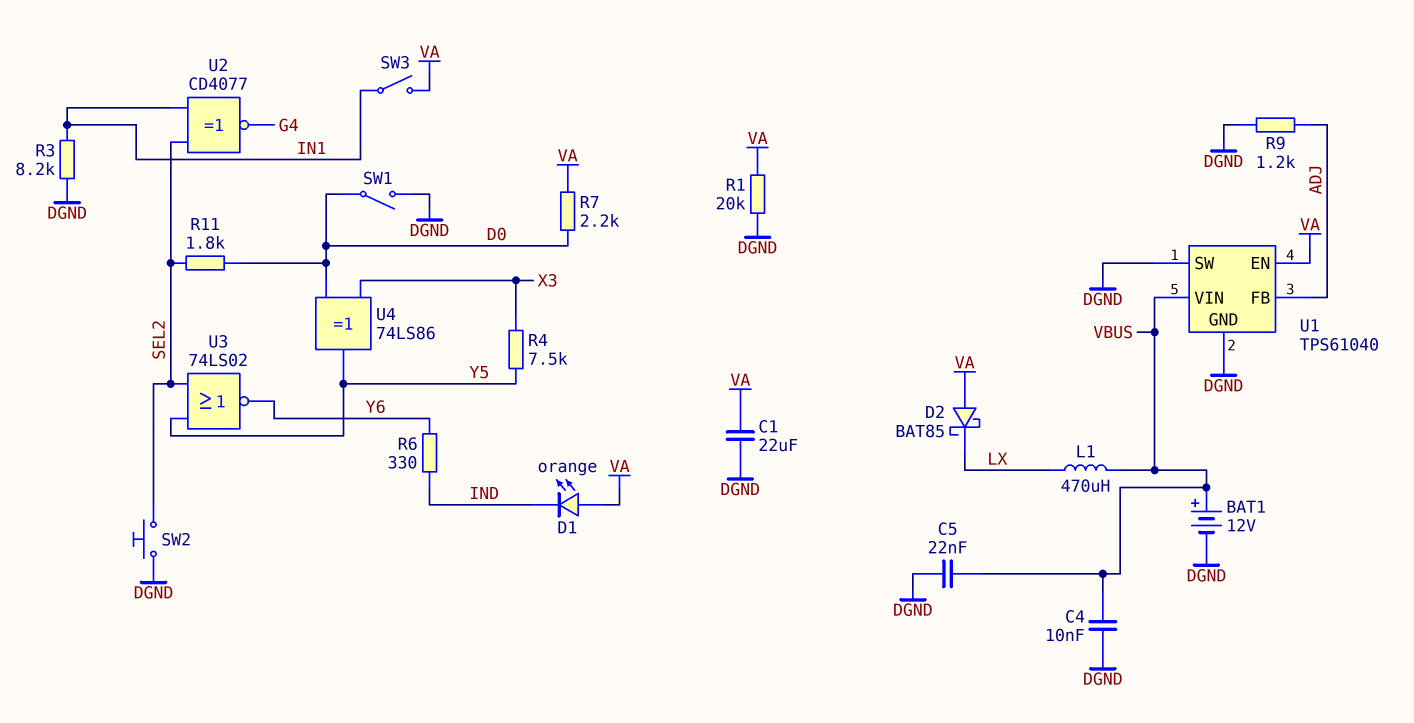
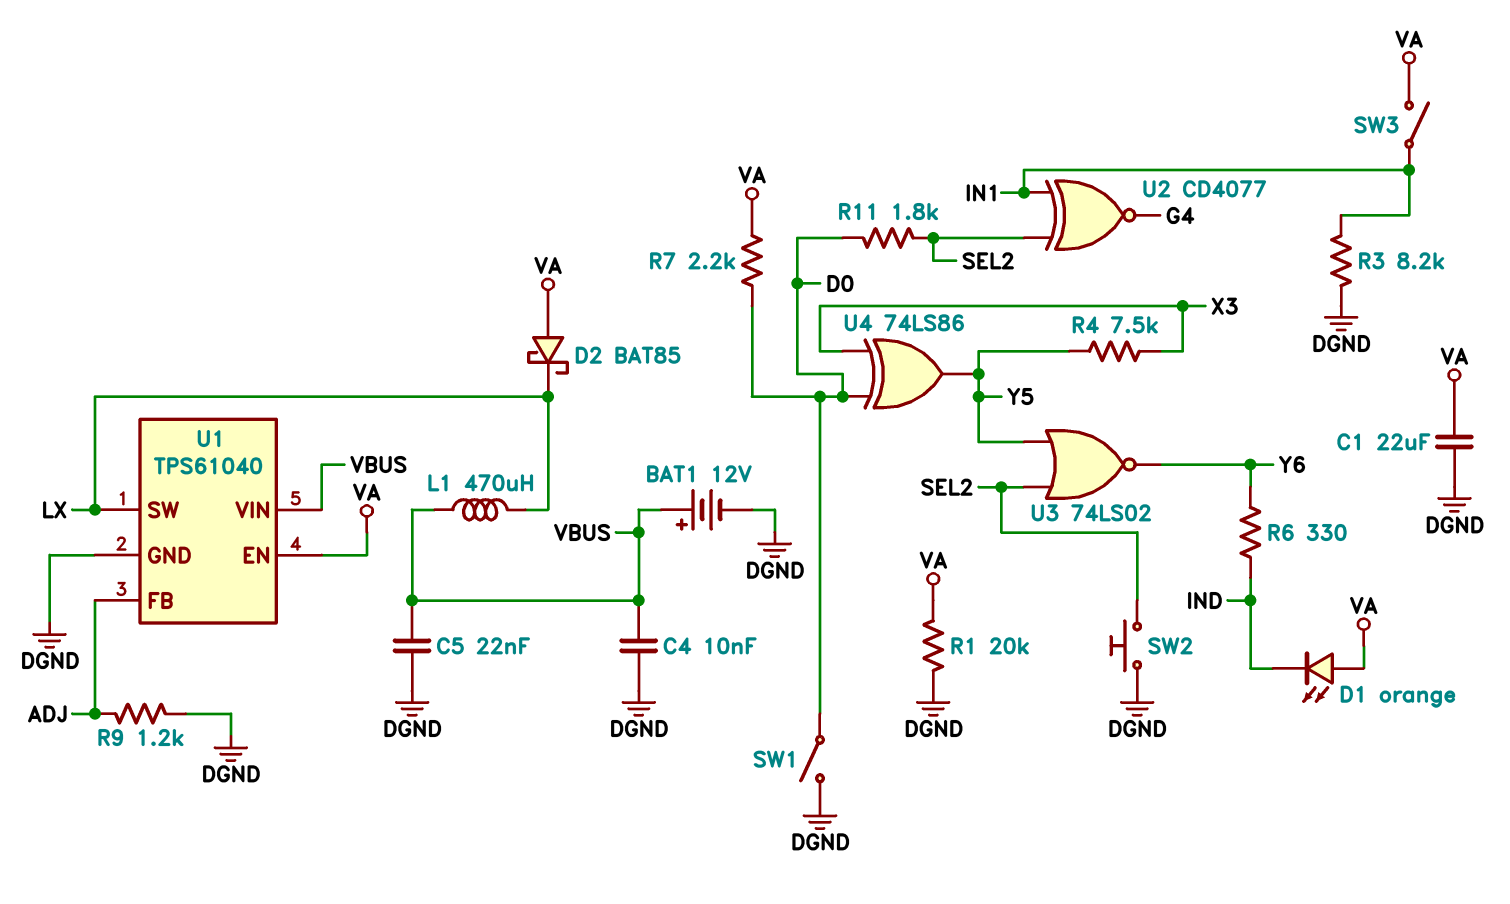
U1 pin SW: DGND -> LX

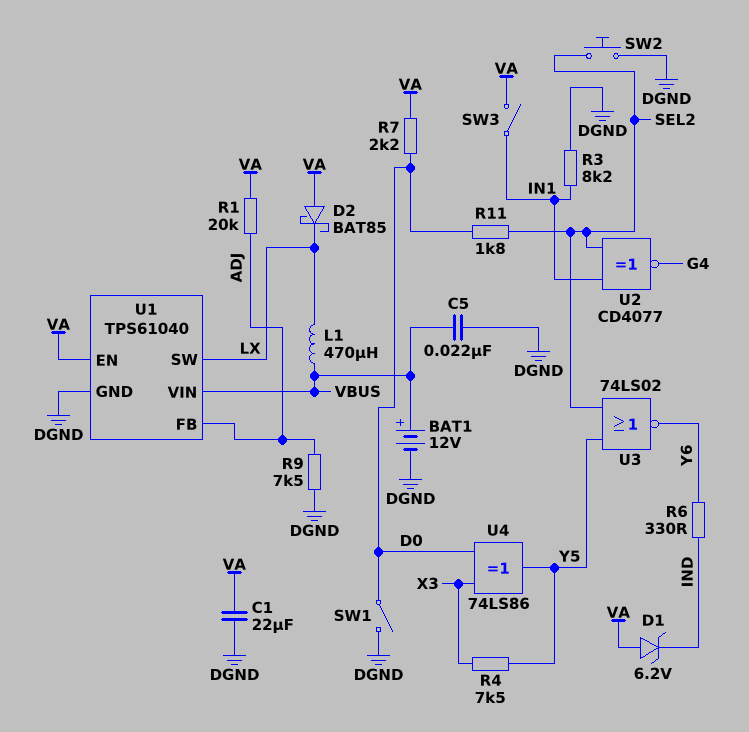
C4: 10nF (DGND, VBUS) -> none
D1: LED orange (A VA, K IND) -> zener 6.2V (A VA, K IND)
R1: 20k (DGND, VA) -> 20k (ADJ, VA)
R9: 1.2k (ADJ, DGND) -> 7.5k (ADJ, DGND)

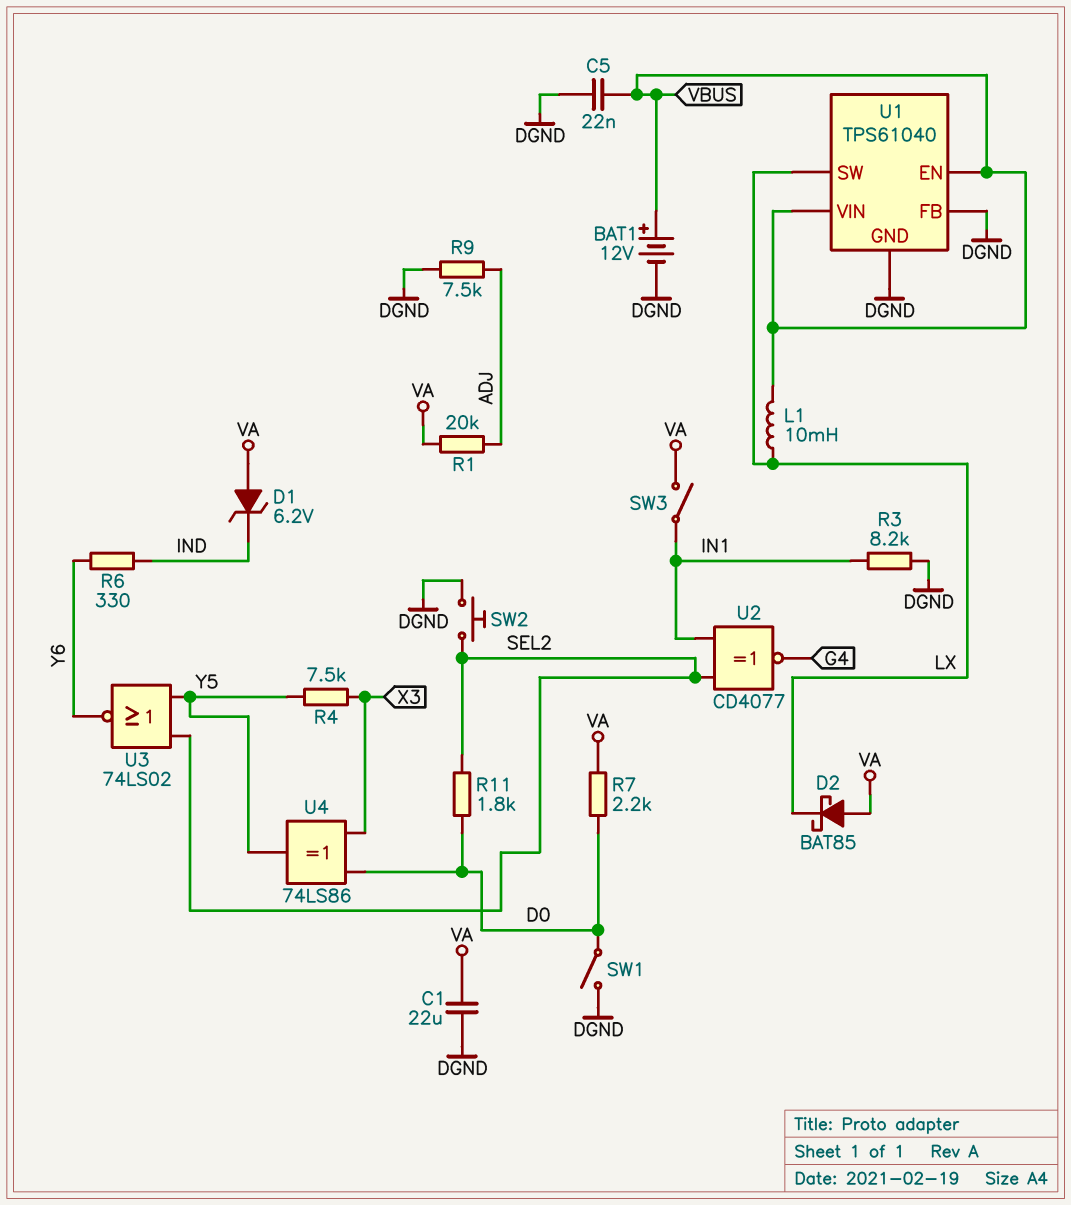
L1: 470uH (LX, VBUS) -> 10mH (LX, VBUS)
U1 pin EN: VA -> VBUS
U1 pin FB: ADJ -> DGND

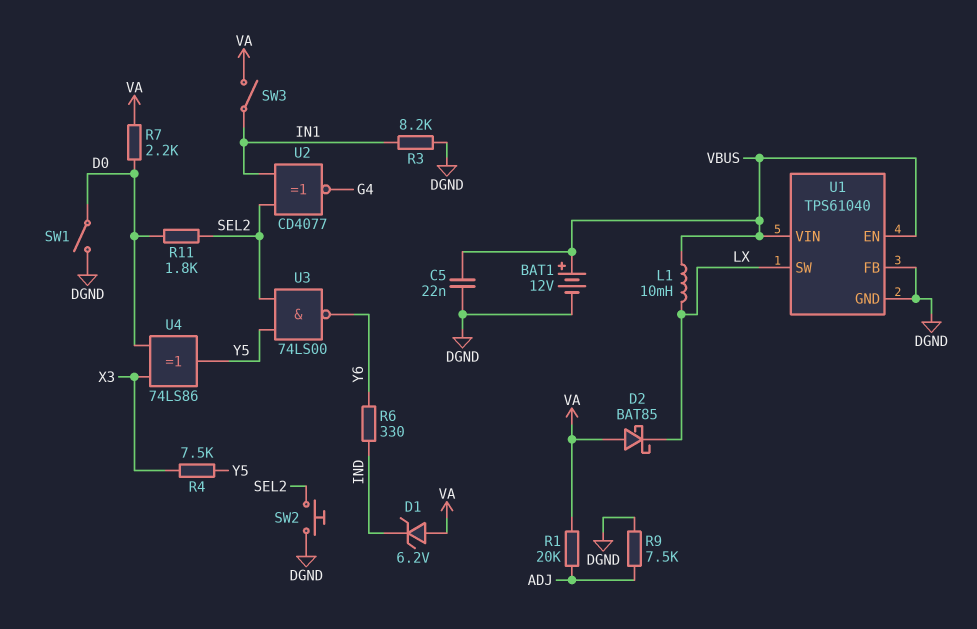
C1: 22uF (DGND, VA) -> none
U3: NOR 74LS02 (in SEL2, in Y5, out Y6) -> NAND 74LS00 (in SEL2, in Y5, out Y6)

